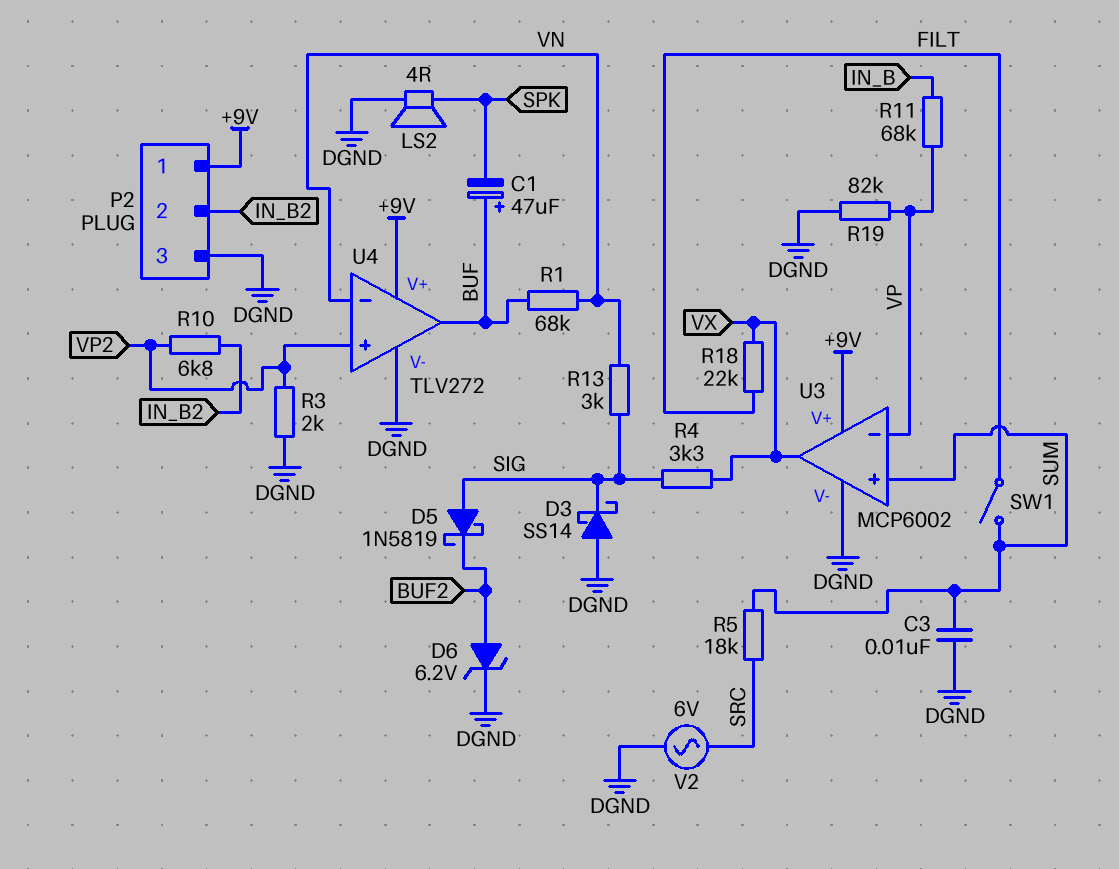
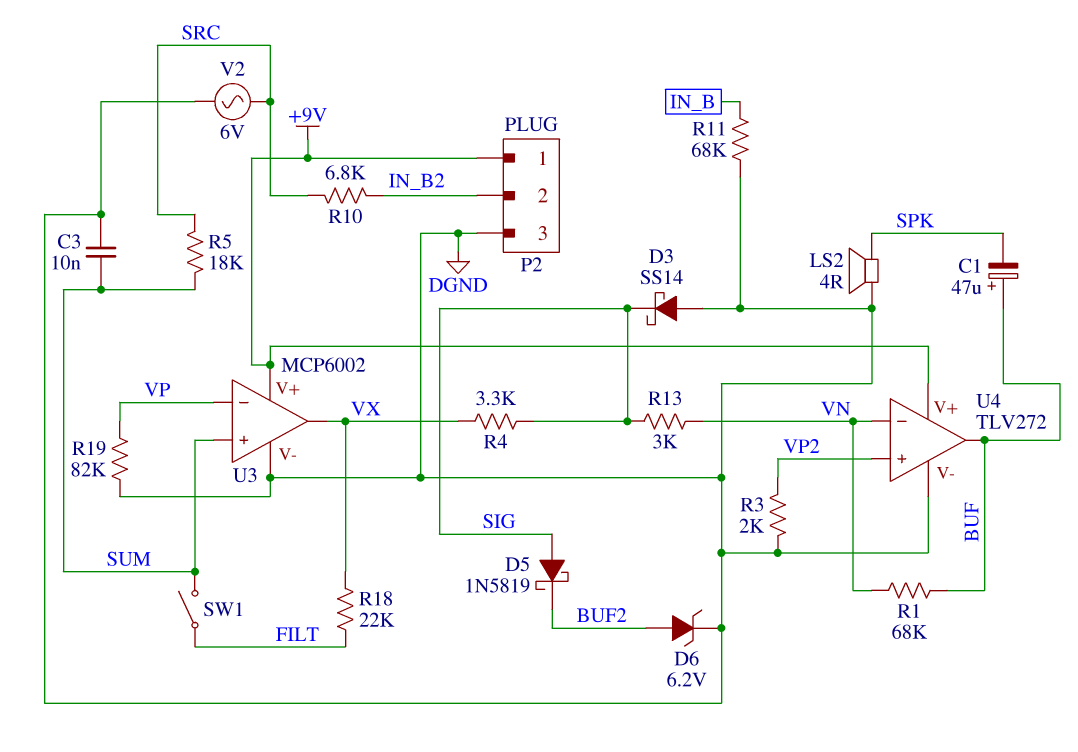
R10: 6.8k (IN_B2, VP2) -> 6.8k (IN_B2, SRC)
R11: 68k (IN_B, VP) -> 68k (DGND, IN_B)

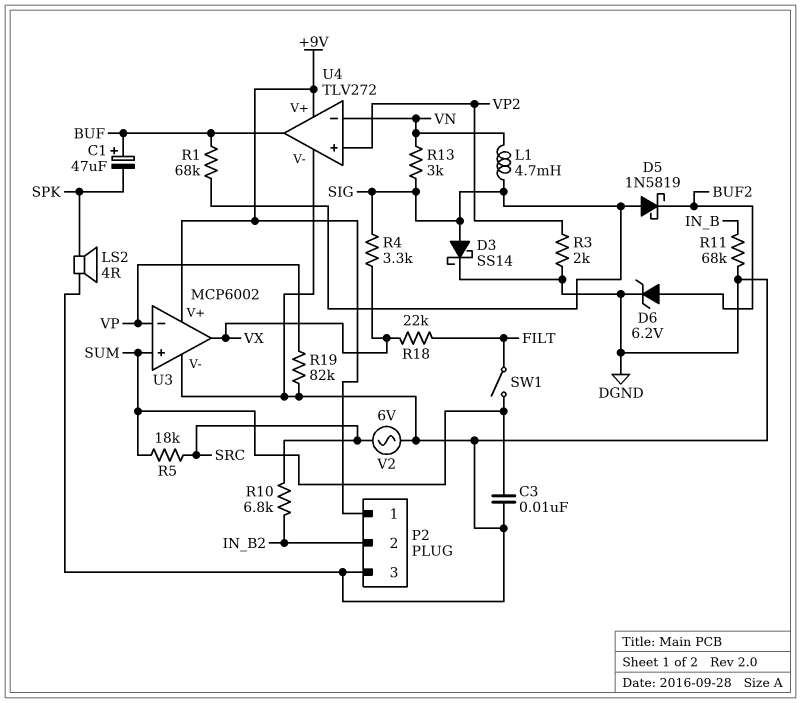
D3: schottky SS14 (A DGND, K SIG) -> schottky SS14 (A SIG, K DGND)
L1: none -> 4.7mH (SIG, VN)
R1: 68k (BUF, VN) -> 68k (BUF, SIG)

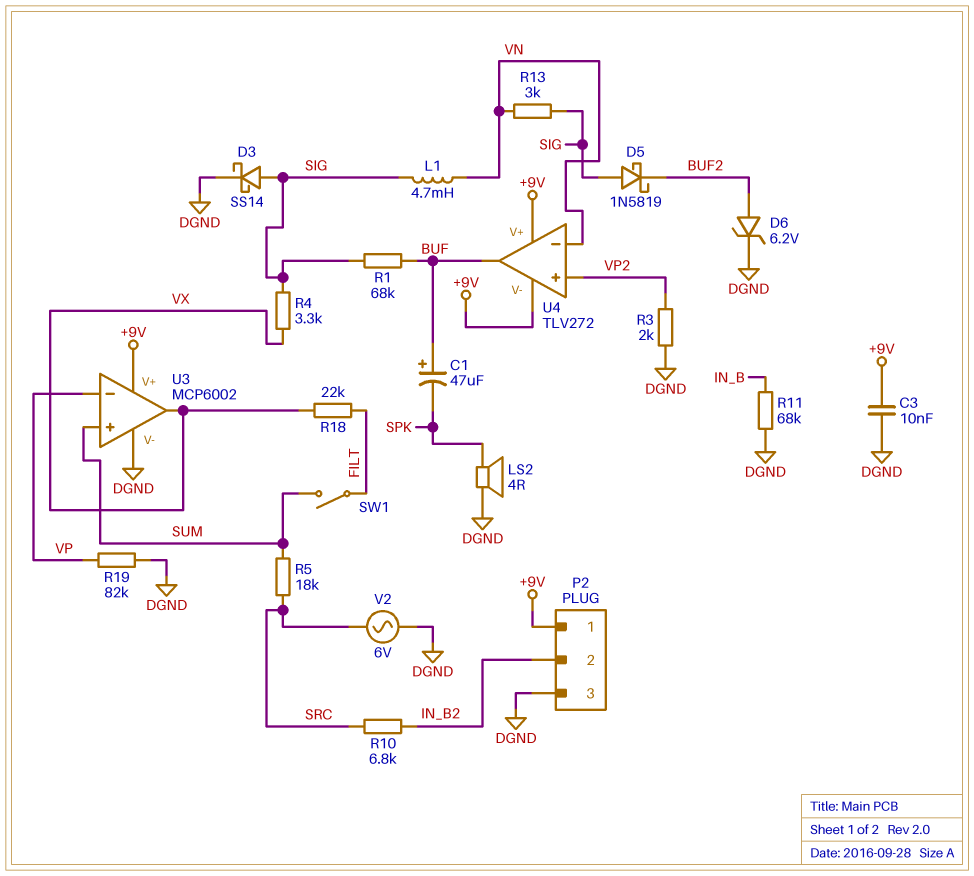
C3: 10nF (DGND, SUM) -> 10nF (+9V, DGND)
U4 pin V-: DGND -> +9V

